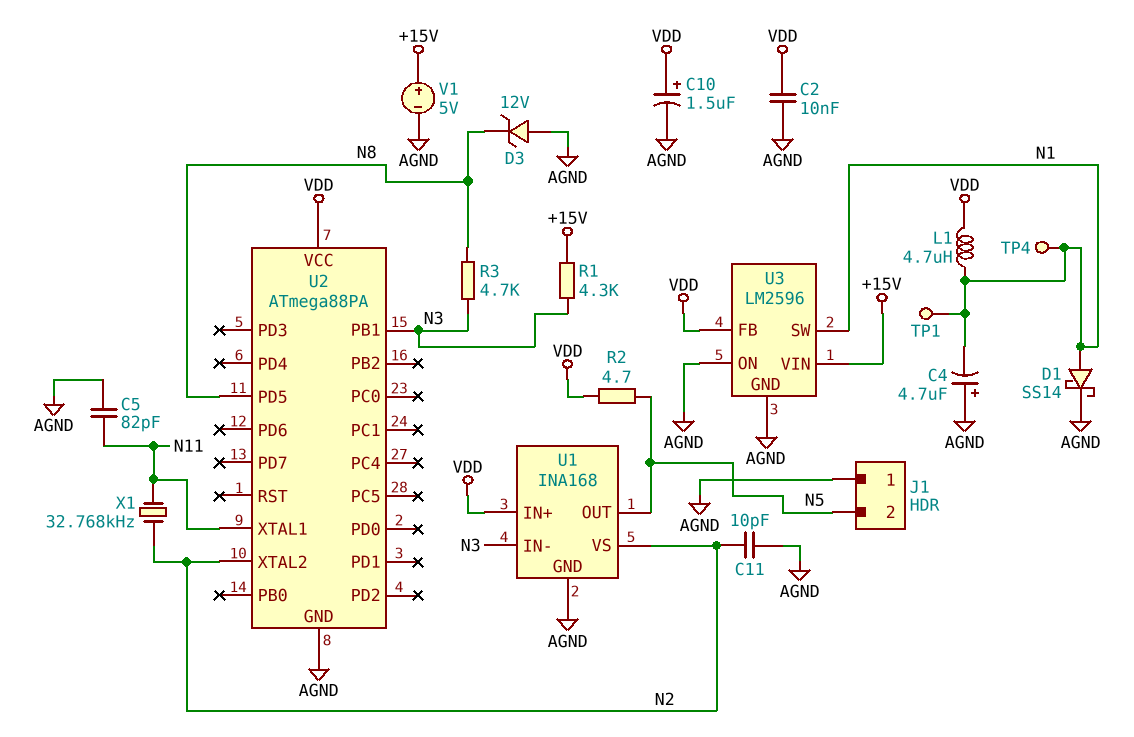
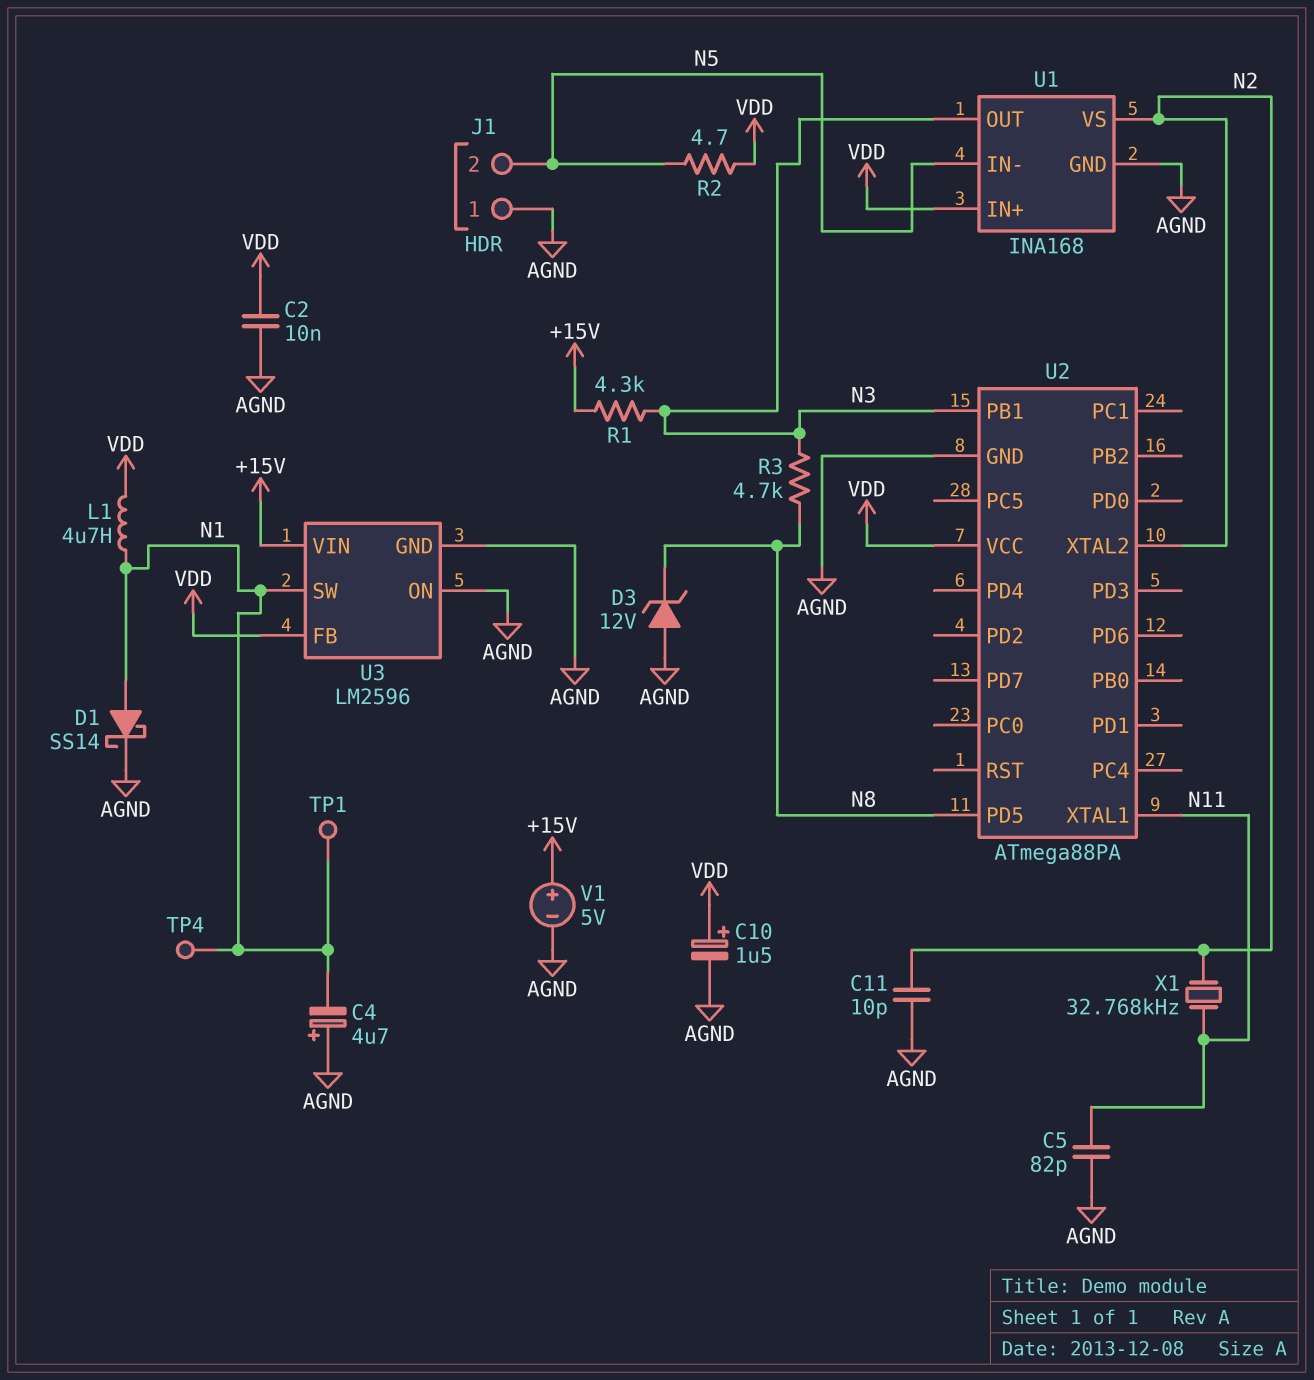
U1 pin IN-: N3 -> N5
U1 pin OUT: N5 -> N3

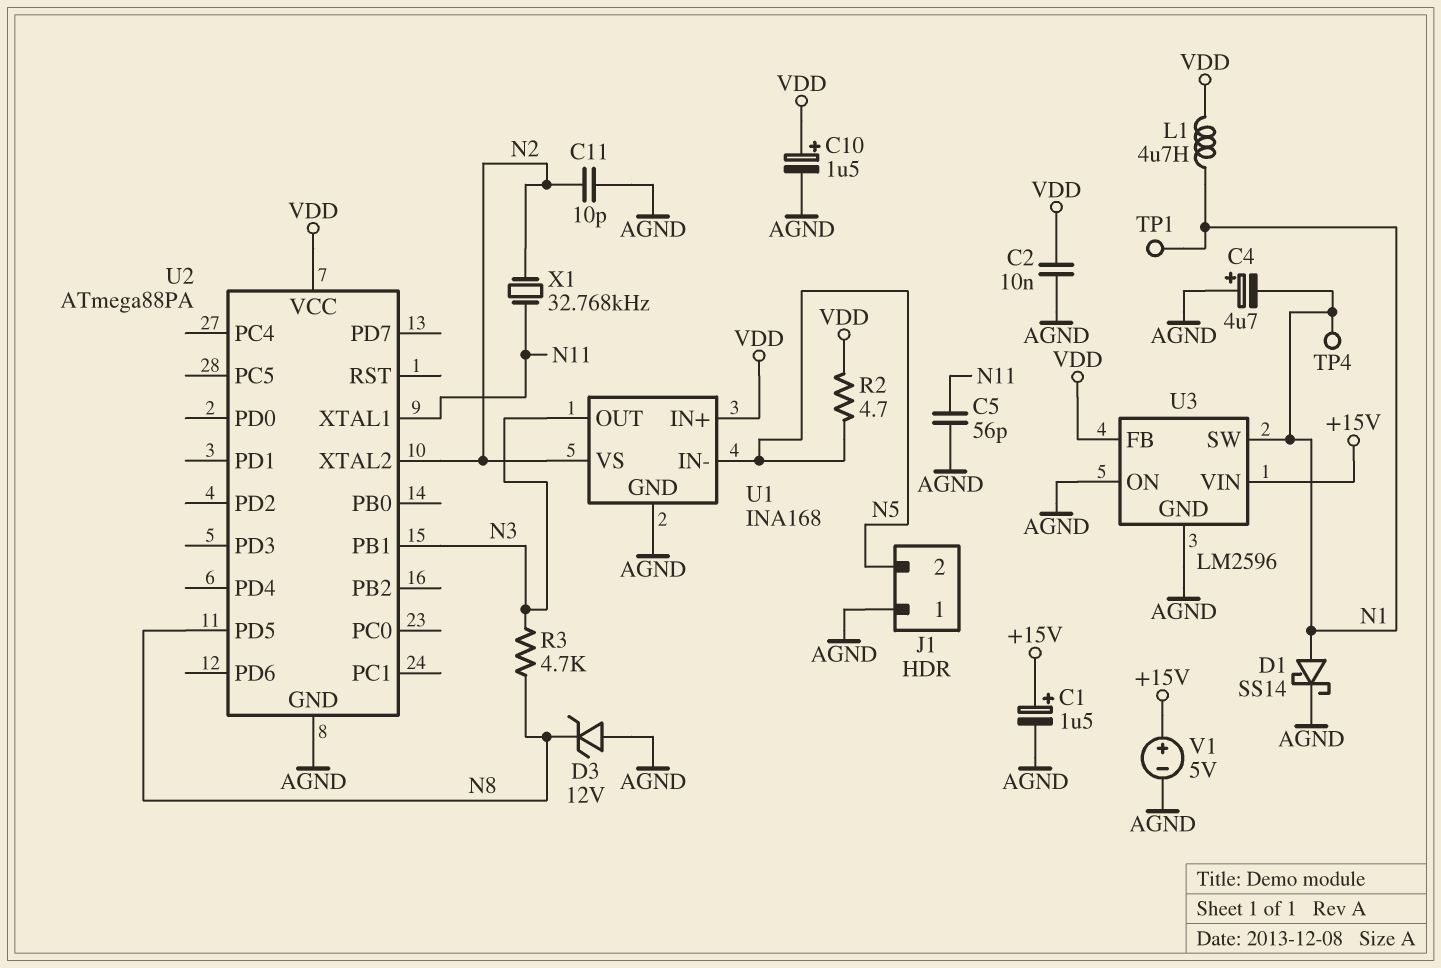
C1: none -> 1.5uF (plus +15V, minus AGND)
C5: 82pF (AGND, N11) -> 56pF (AGND, N11)
R1: 4.3k (+15V, N3) -> none

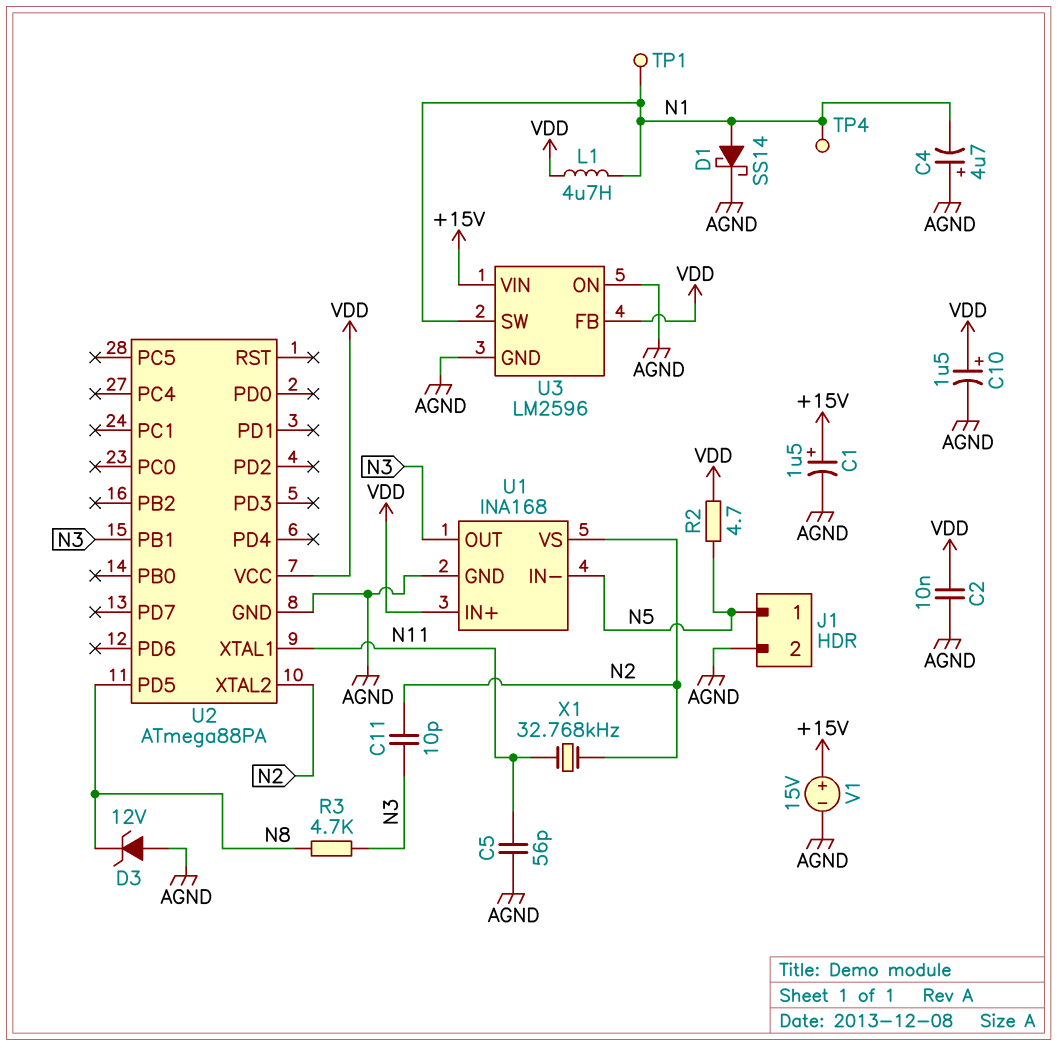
C11: 10pF (AGND, N2) -> 10pF (N2, N3)
J1 pin 1: AGND -> N5
J1 pin 2: N5 -> AGND
V1: 5V (plus +15V, minus AGND) -> 15V (plus +15V, minus AGND)

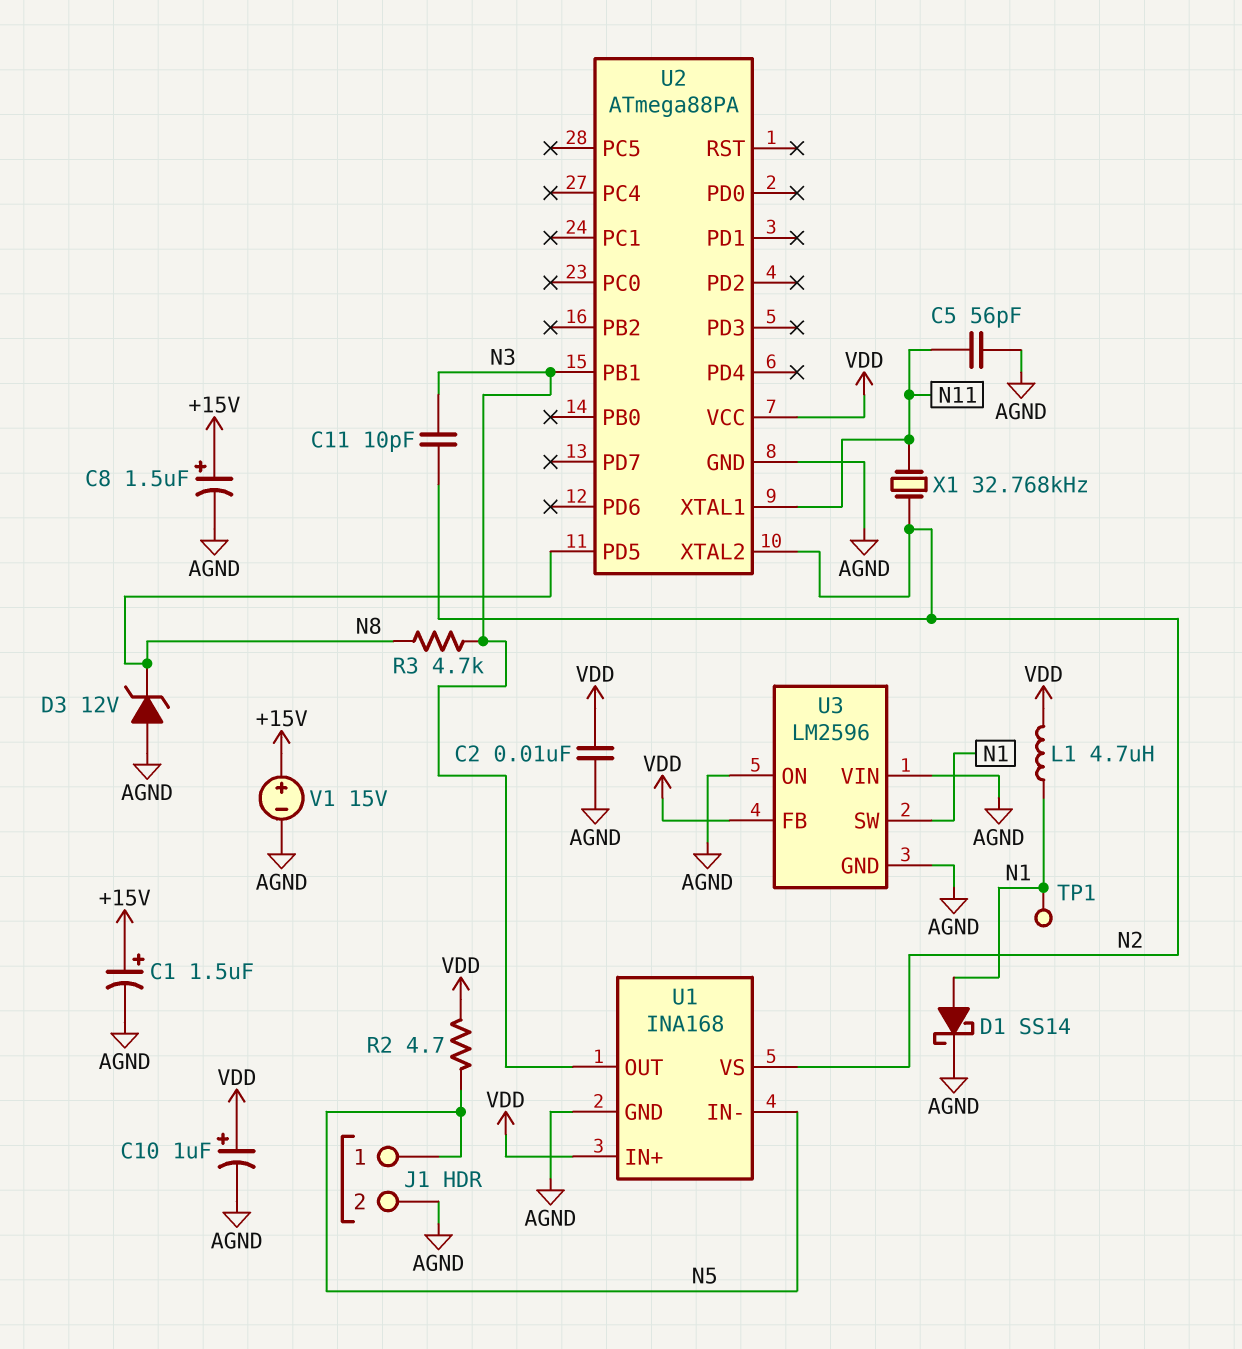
C4: 4.7uF (plus AGND, minus N1) -> none
C8: none -> 1.5uF (plus +15V, minus AGND)
C10: 1.5uF (plus VDD, minus AGND) -> 1uF (plus VDD, minus AGND)
TP4: test point (N1) -> none
U3 pin VIN: +15V -> AGND

